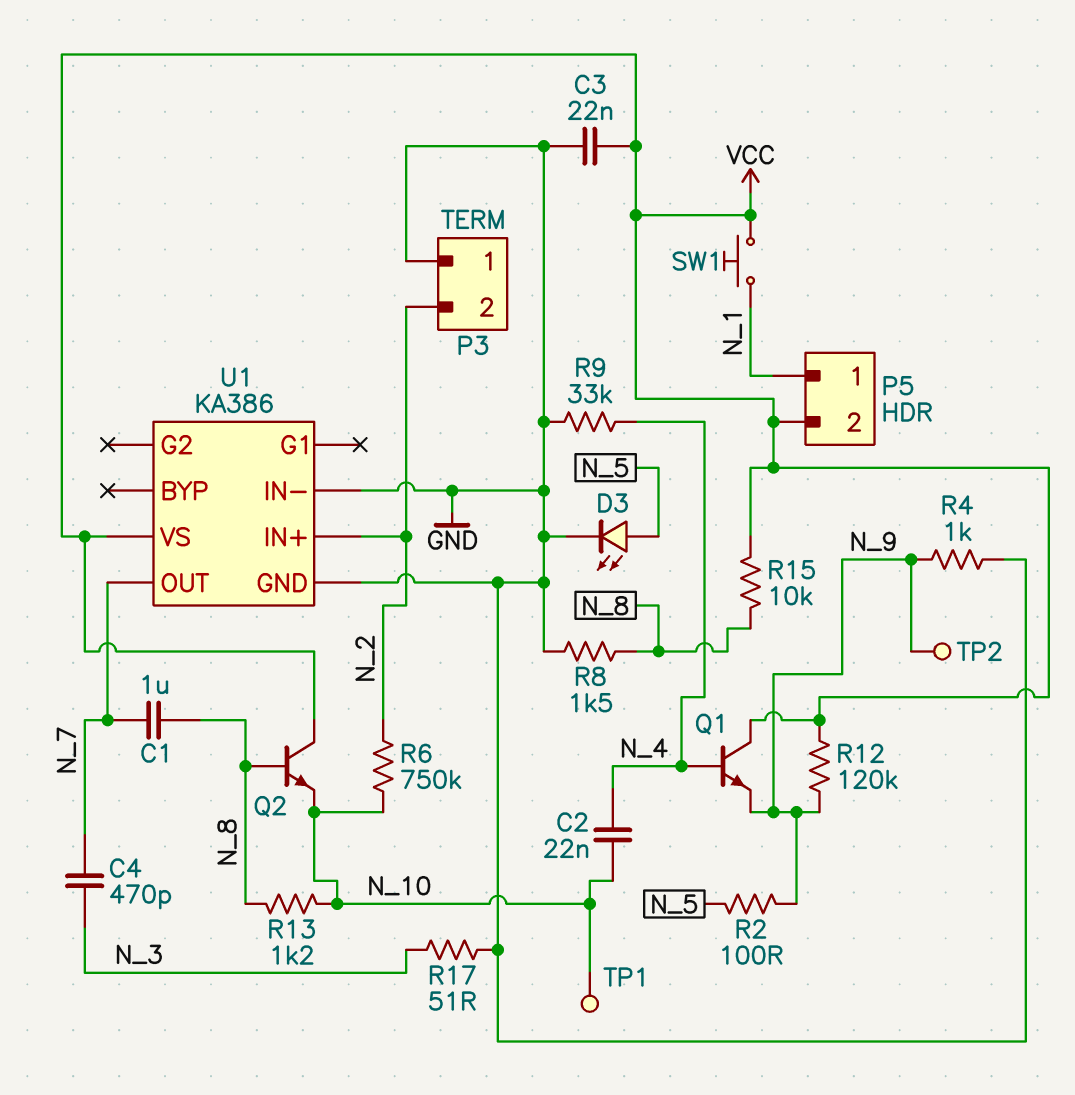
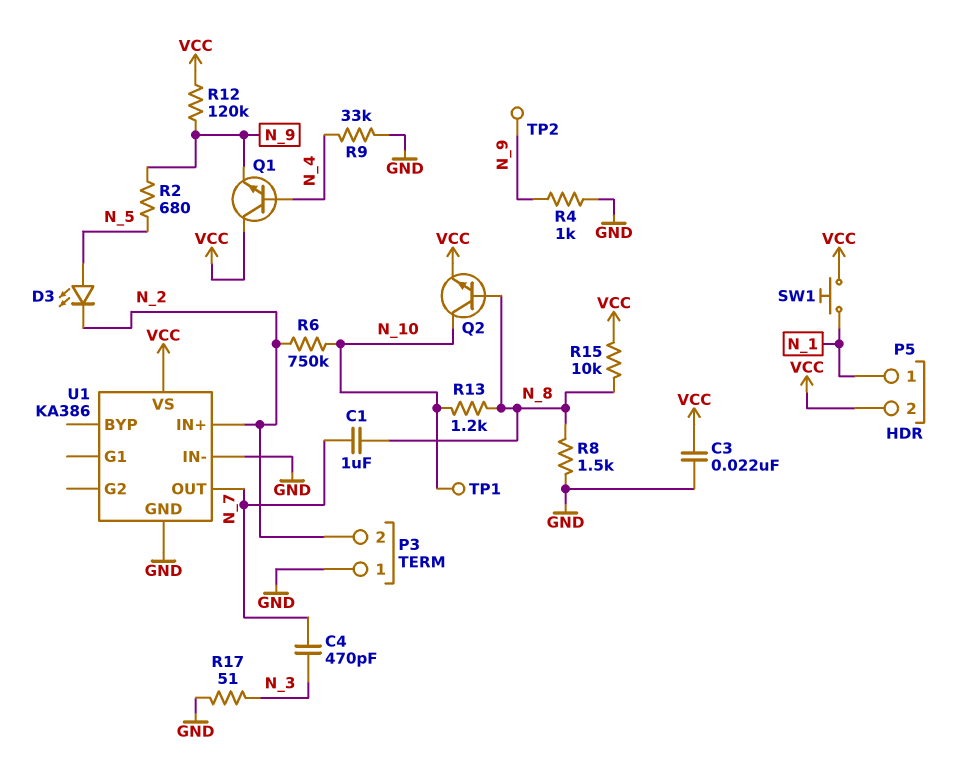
C2: 22nF (N_4, N_10) -> none
D3: LED (A N_5, K GND) -> LED (A N_5, K N_2)
Q2: NPN (B N_8, C VCC, E N_10) -> NPN (B N_8, C N_10, E VCC)
R2: 100 (N_5, N_9) -> 680 (N_5, N_9)

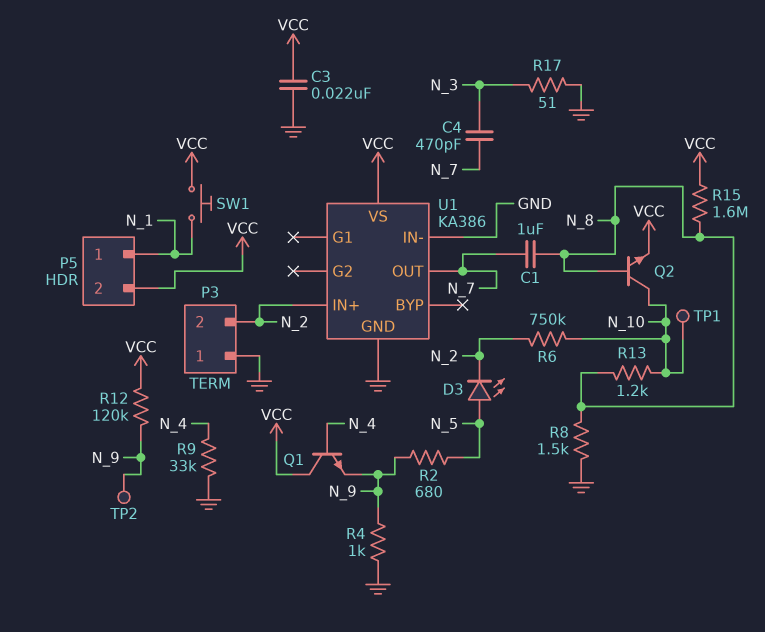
R15: 10k (N_8, VCC) -> 1.6M (N_8, VCC)

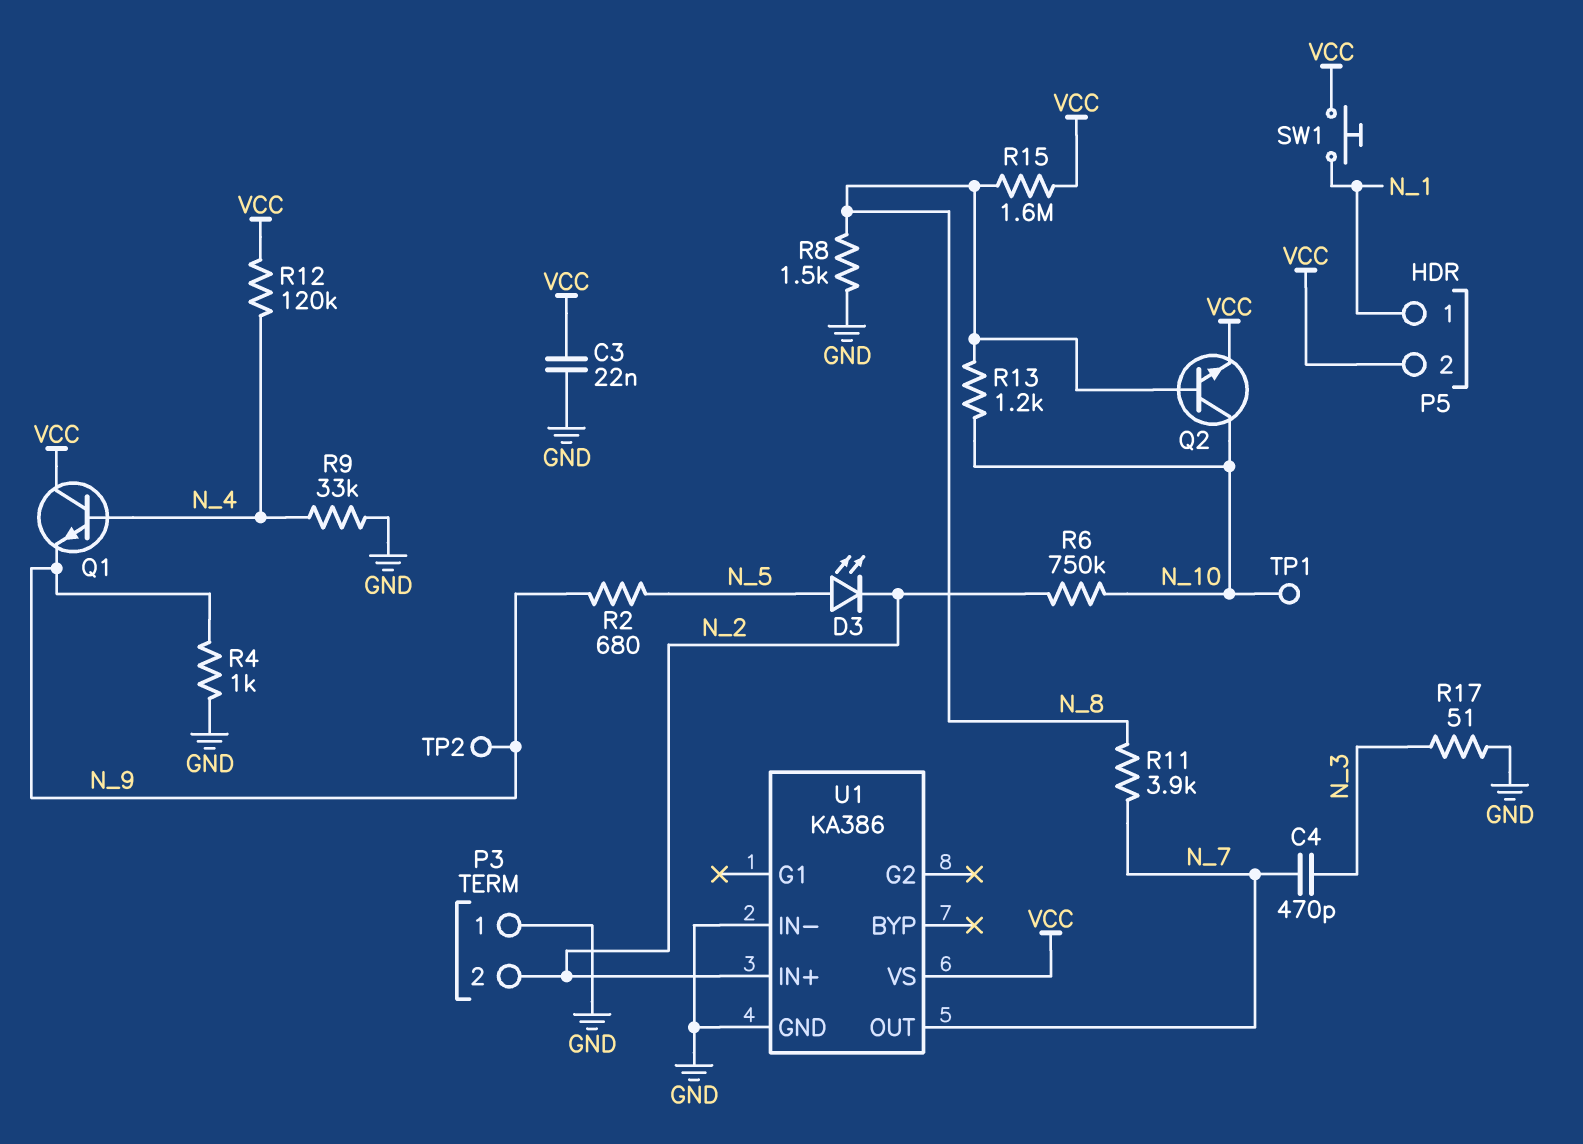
C1: 1uF (N_7, N_8) -> none
R11: none -> 3.9k (N_7, N_8)
R12: 120k (N_9, VCC) -> 120k (N_4, VCC)

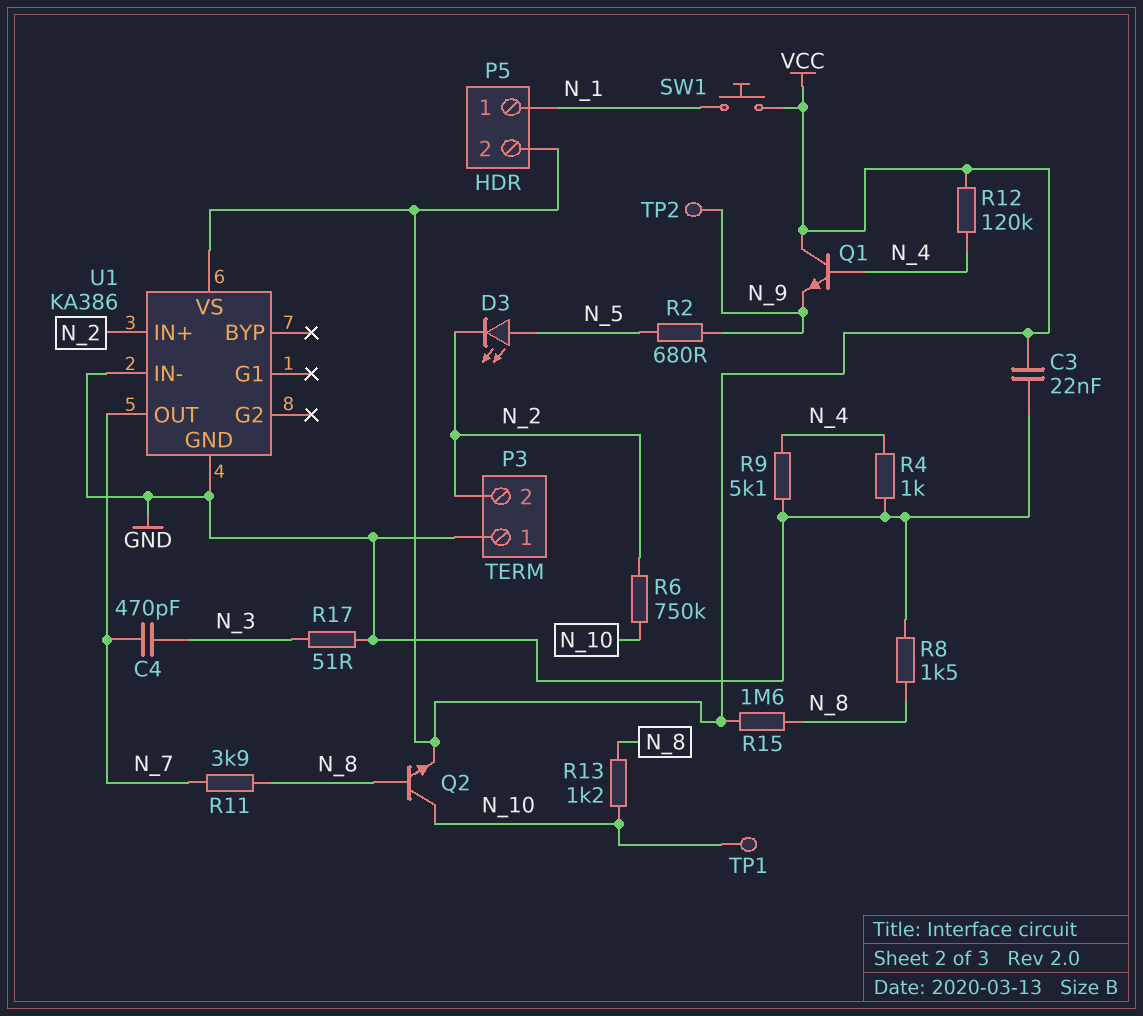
R4: 1k (GND, N_9) -> 1k (GND, N_4)
R9: 33k (GND, N_4) -> 5.1k (GND, N_4)

